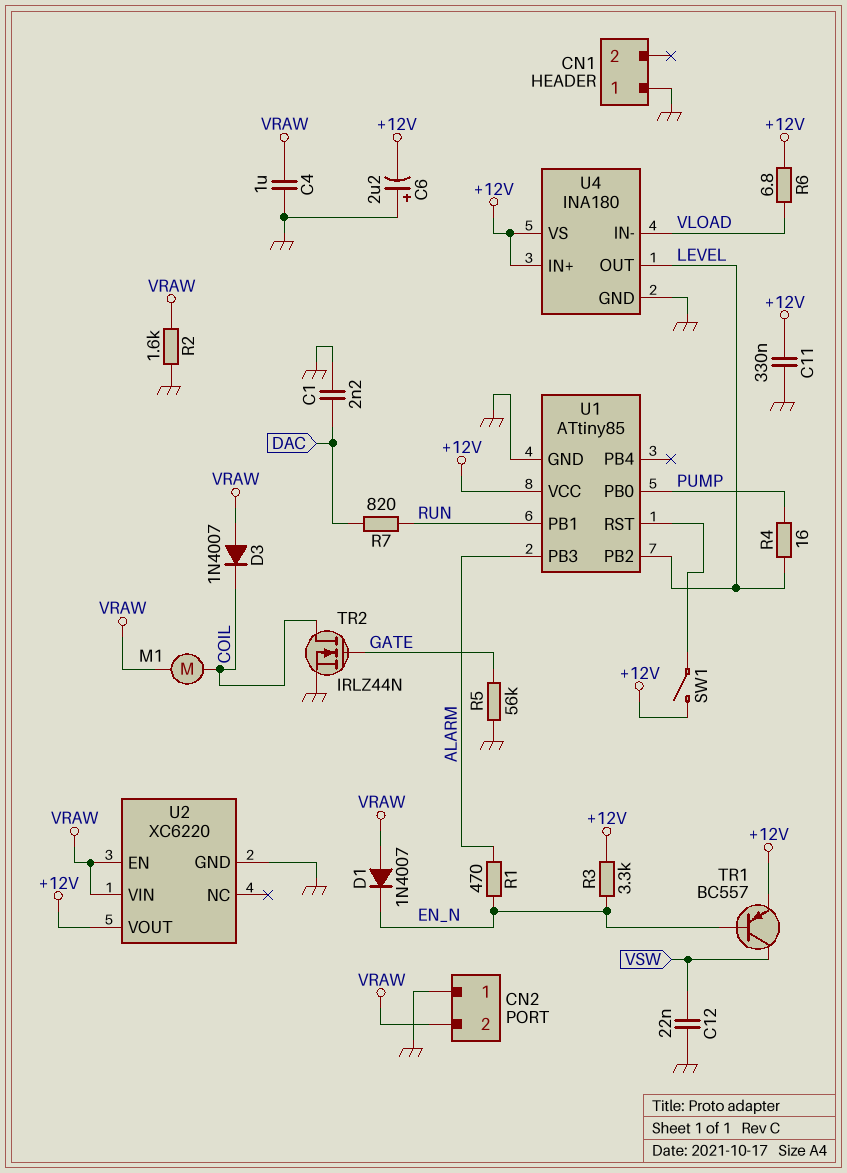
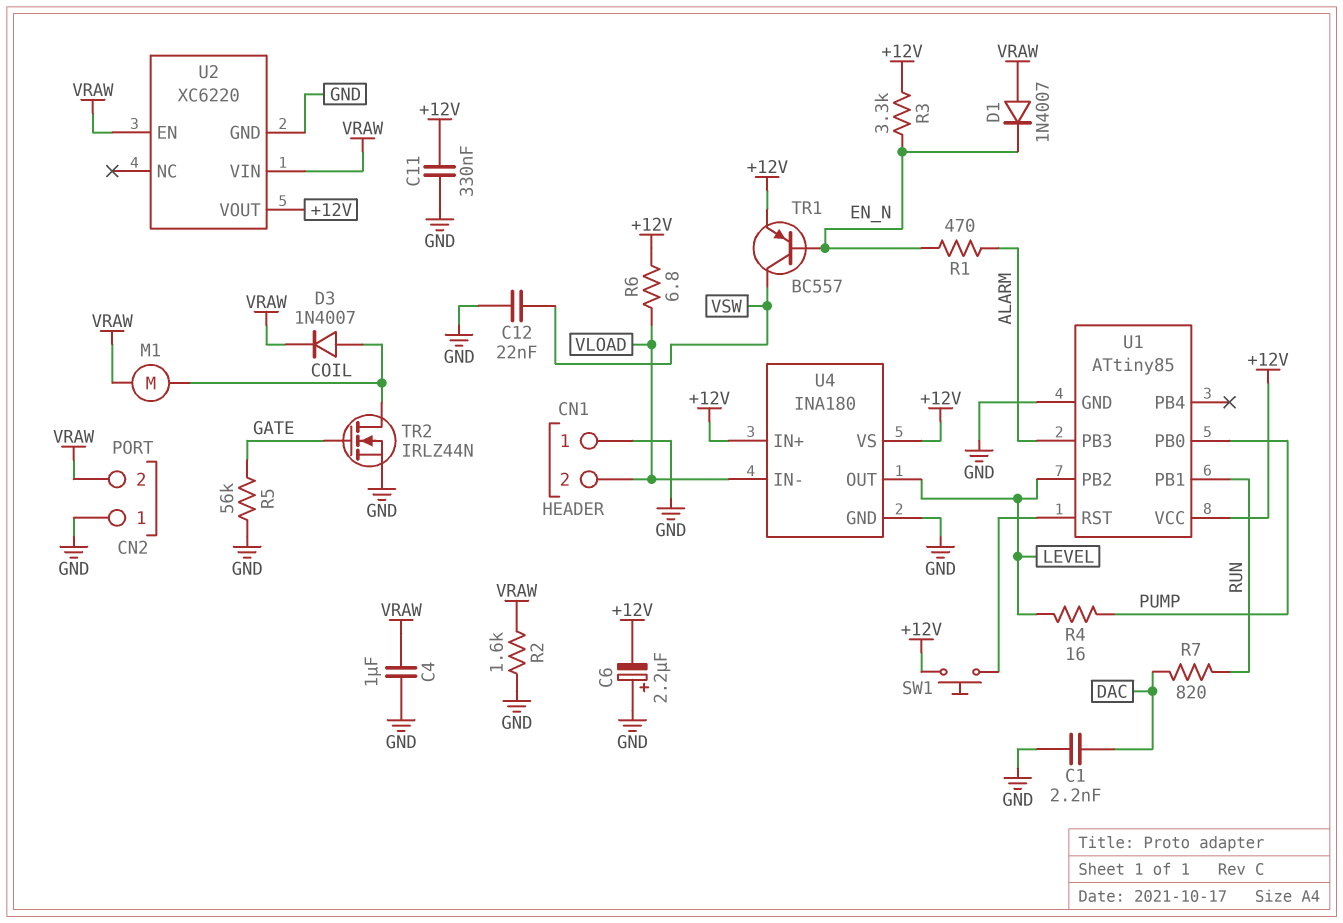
CN1 pin 2: none -> VLOAD
D3: diode 1N4007 (A VRAW, K COIL) -> diode 1N4007 (A COIL, K VRAW)
SW1: switch (+12V, U1/RST) -> button (+12V, U1/RST)

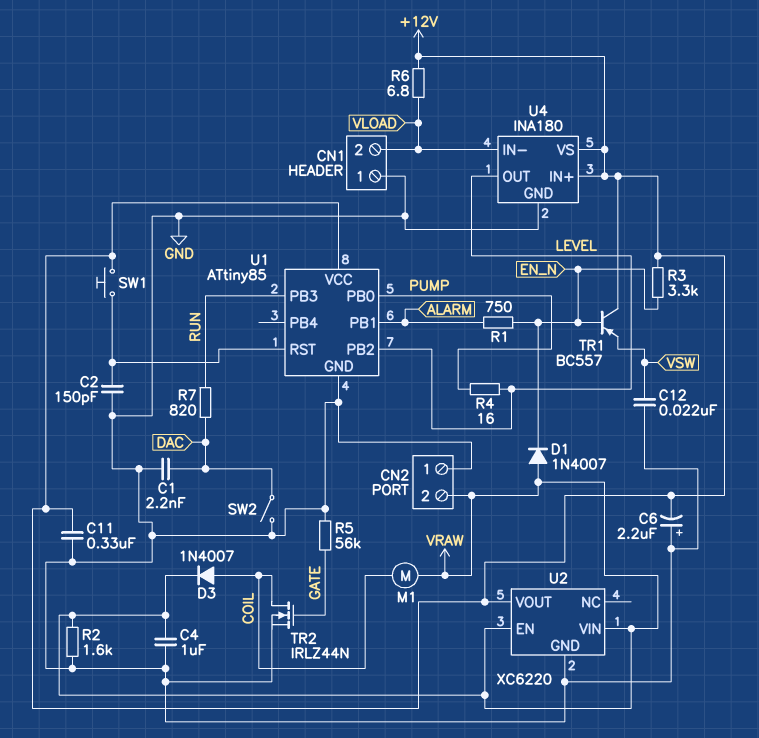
C2: none -> 150pF (GND, U1/RST)
R1: 470 (ALARM, EN_N) -> 750 (ALARM, EN_N)
SW2: none -> switch (DAC, GND)
TR1: PNP BC557 (B EN_N, C VSW, E +12V) -> PNP BC557 (B EN_N, C +12V, E VSW)
U1 pin PB1: RUN -> ALARM
U1 pin PB3: ALARM -> RUN

